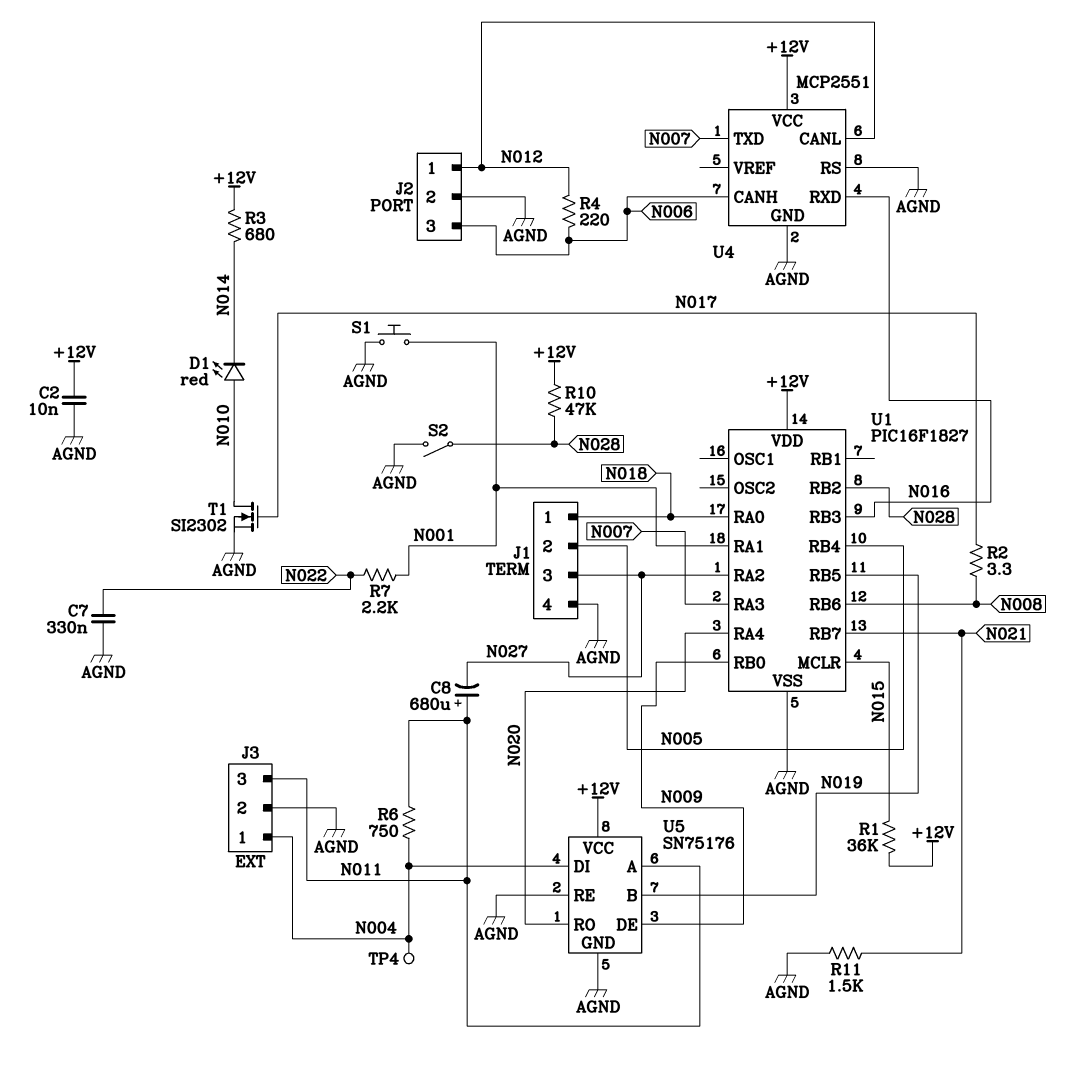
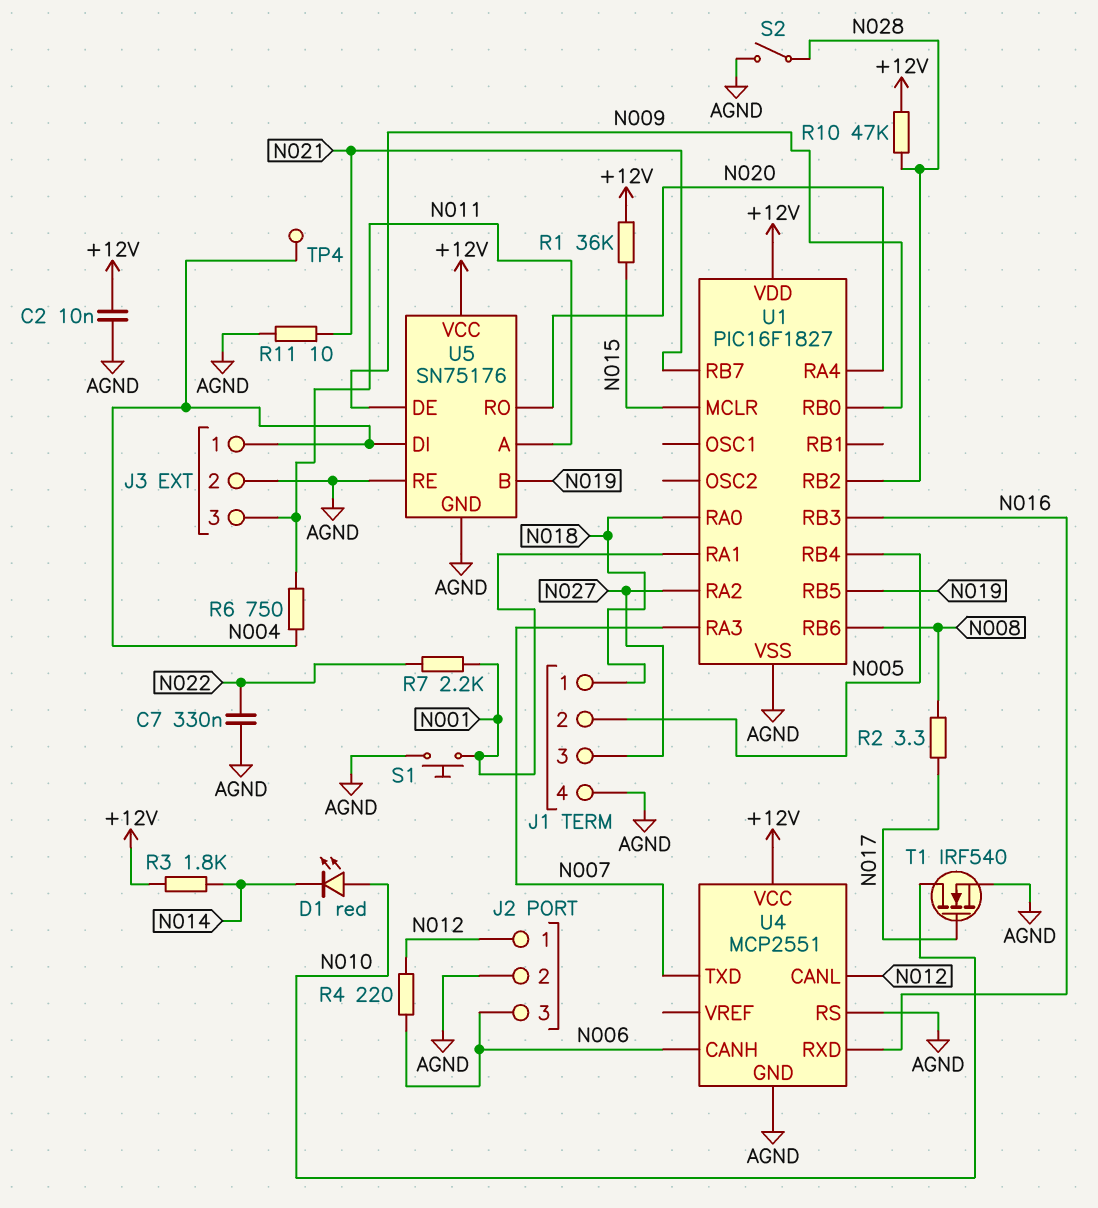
C8: 680uF (plus N011, minus N027) -> none
R3: 680 (+12V, N014) -> 1.8k (+12V, N014)
R11: 1.5k (AGND, N021) -> 10 (AGND, N021)
T1: NMOS SI2302 (G N017, D N010, S AGND) -> NMOS IRF540 (G N017, D N010, S AGND)

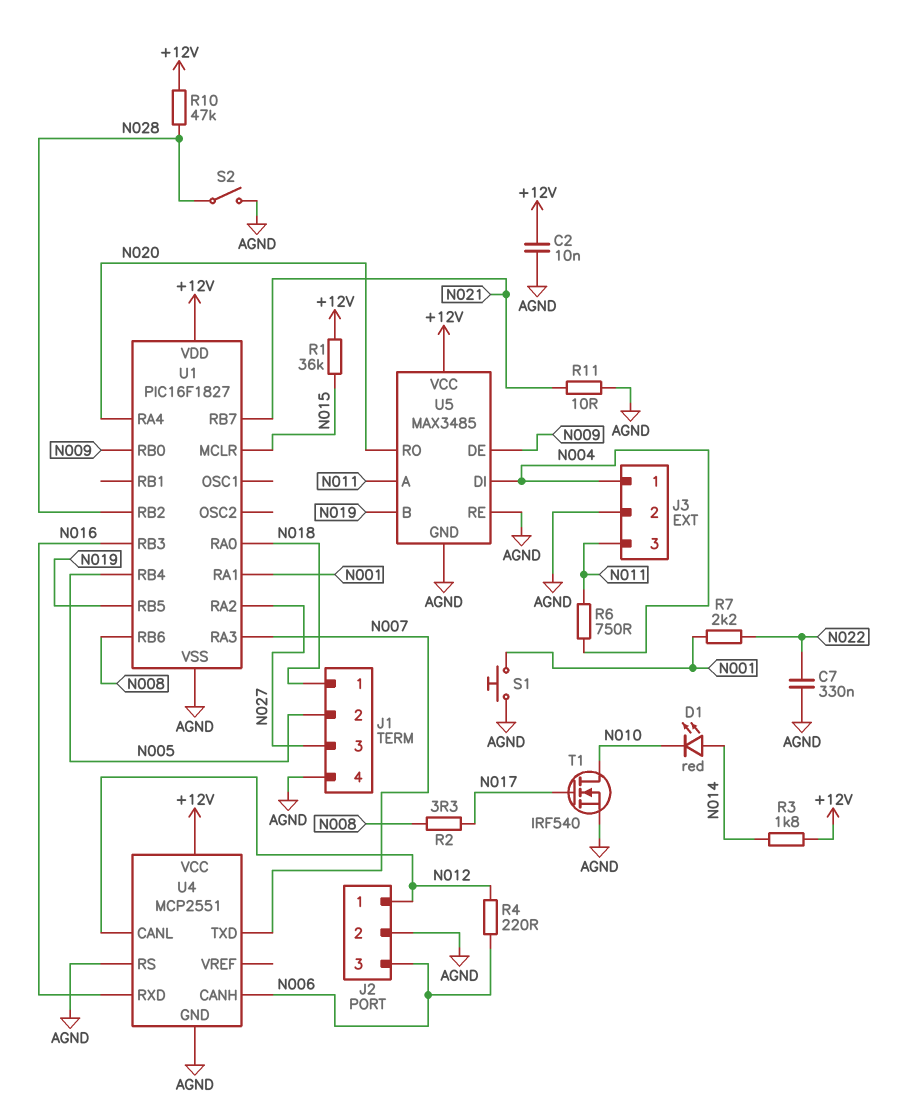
D1: LED red (A N010, K N014) -> LED red (A N014, K N010)
TP4: test point (N004) -> none
U5: SN75176 -> MAX3485

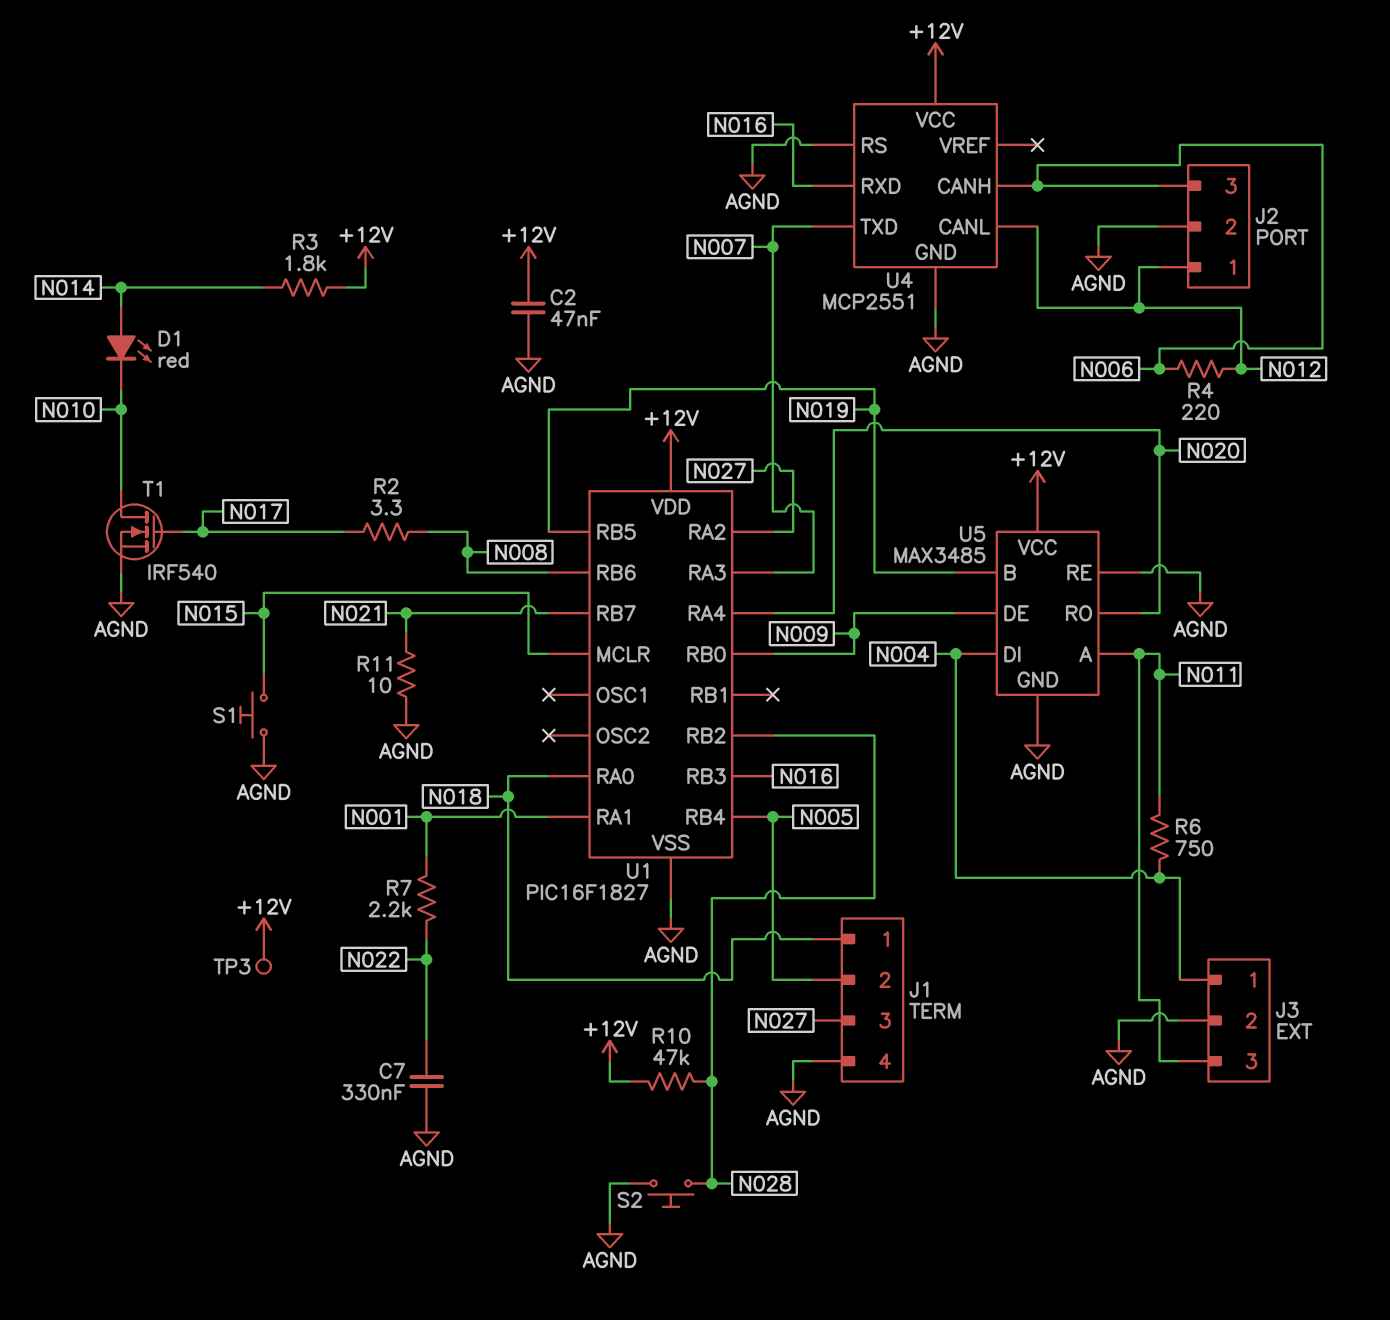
C2: 10nF (+12V, AGND) -> 47nF (+12V, AGND)
R1: 36k (+12V, N015) -> none
S1: button (AGND, N001) -> button (AGND, N015)
S2: switch (AGND, N028) -> button (AGND, N028)
TP3: none -> test point (+12V)

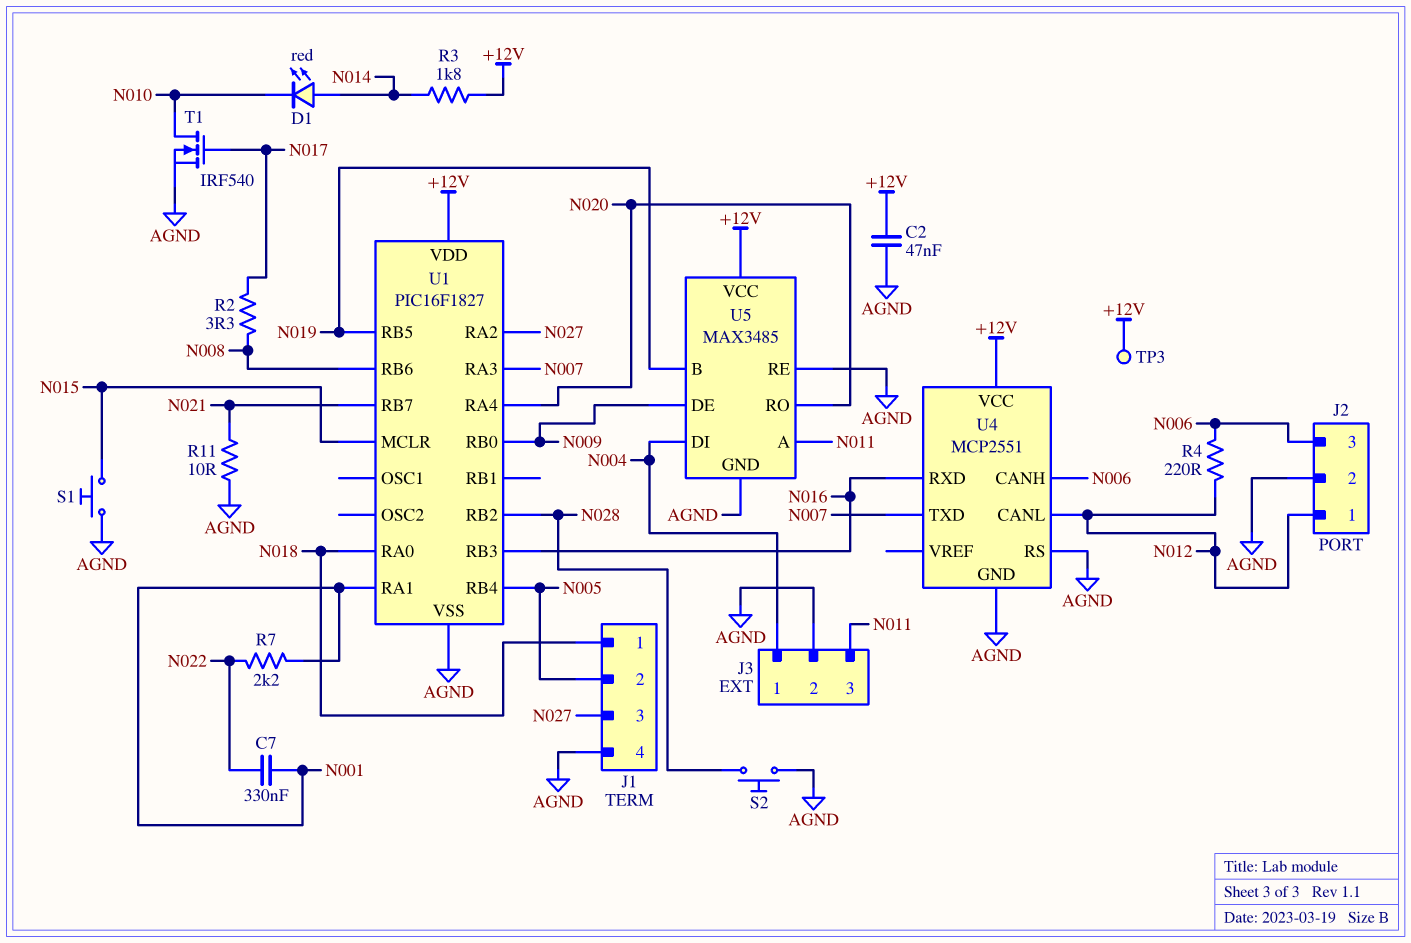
C7: 330nF (AGND, N022) -> 330nF (N001, N022)
R6: 750 (N004, N011) -> none
R10: 47k (+12V, N028) -> none

